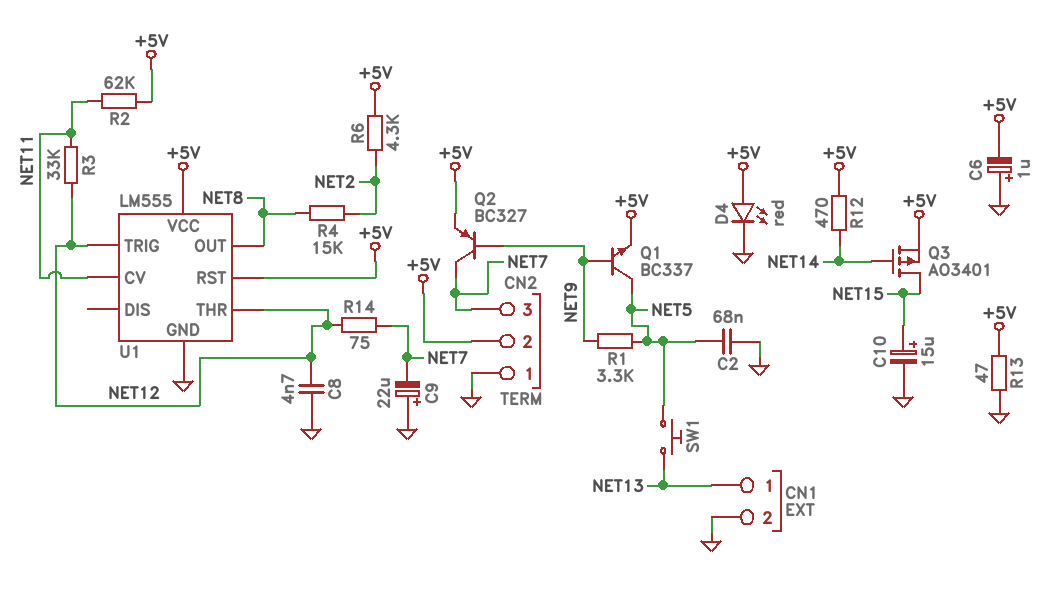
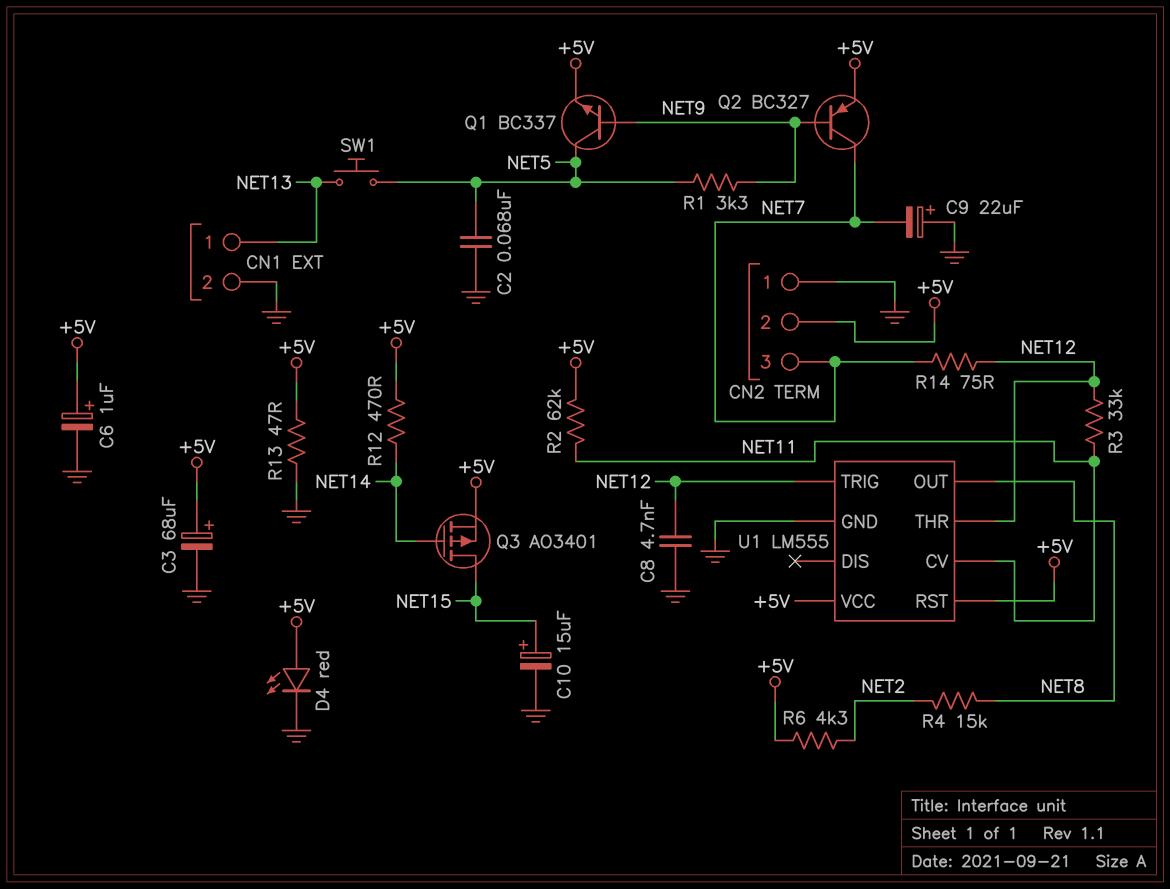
C3: none -> 68uF (plus +5V, minus GND)
C6: 1uF (plus GND, minus +5V) -> 1uF (plus +5V, minus GND)

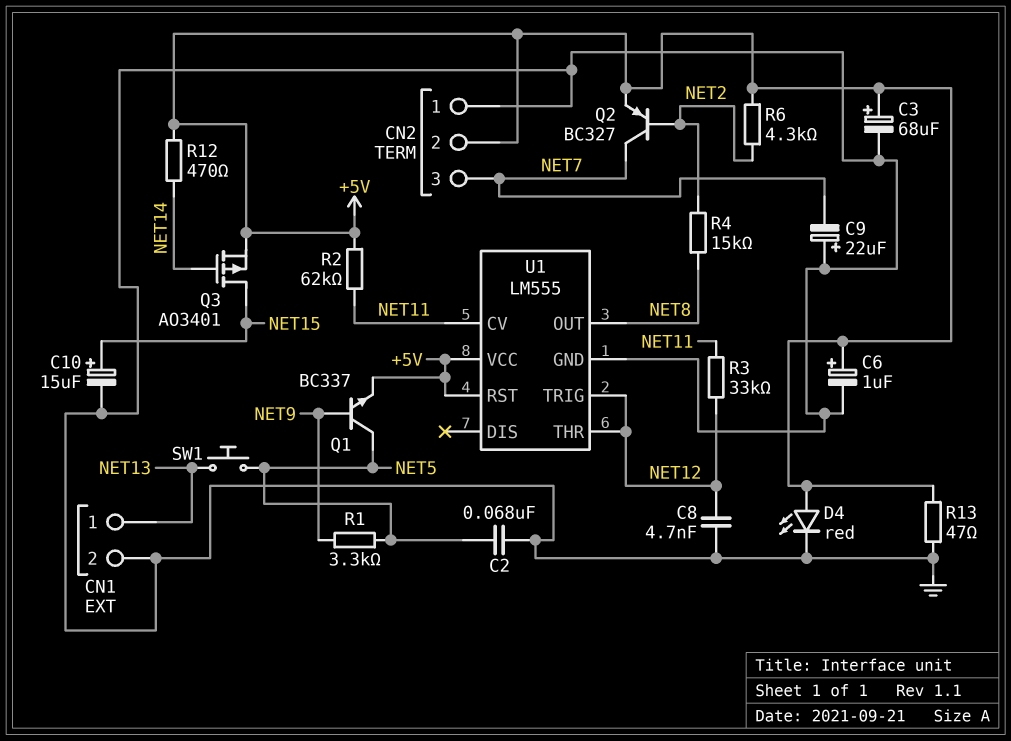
Q2: PNP BC327 (B NET9, C NET7, E +5V) -> PNP BC327 (B NET2, C NET7, E +5V)
R14: 75 (NET7, NET12) -> none

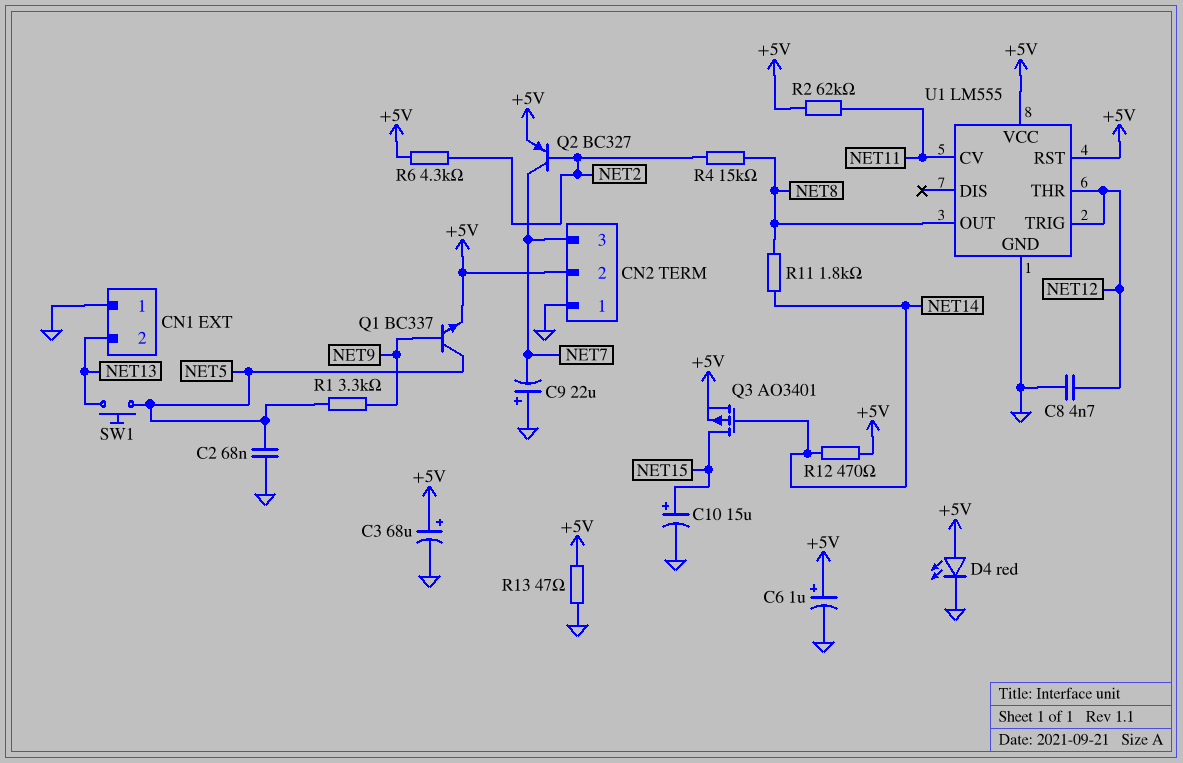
CN1 pin 1: NET13 -> GND
CN1 pin 2: GND -> NET13
R3: 33k (NET11, NET12) -> none
R11: none -> 1.8k (NET8, NET14)

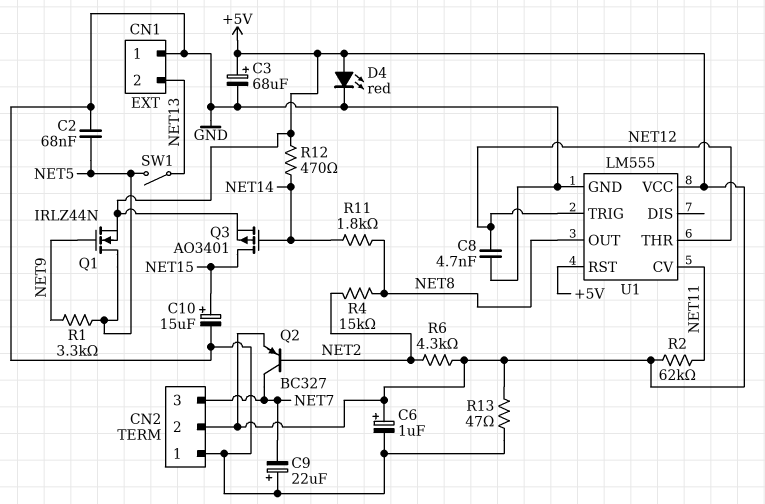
Q1: NPN BC337 (B NET9, C NET5, E +5V) -> NMOS IRLZ44N (G NET9, D NET5, S +5V)
SW1: button (NET5, NET13) -> switch (NET5, NET13)

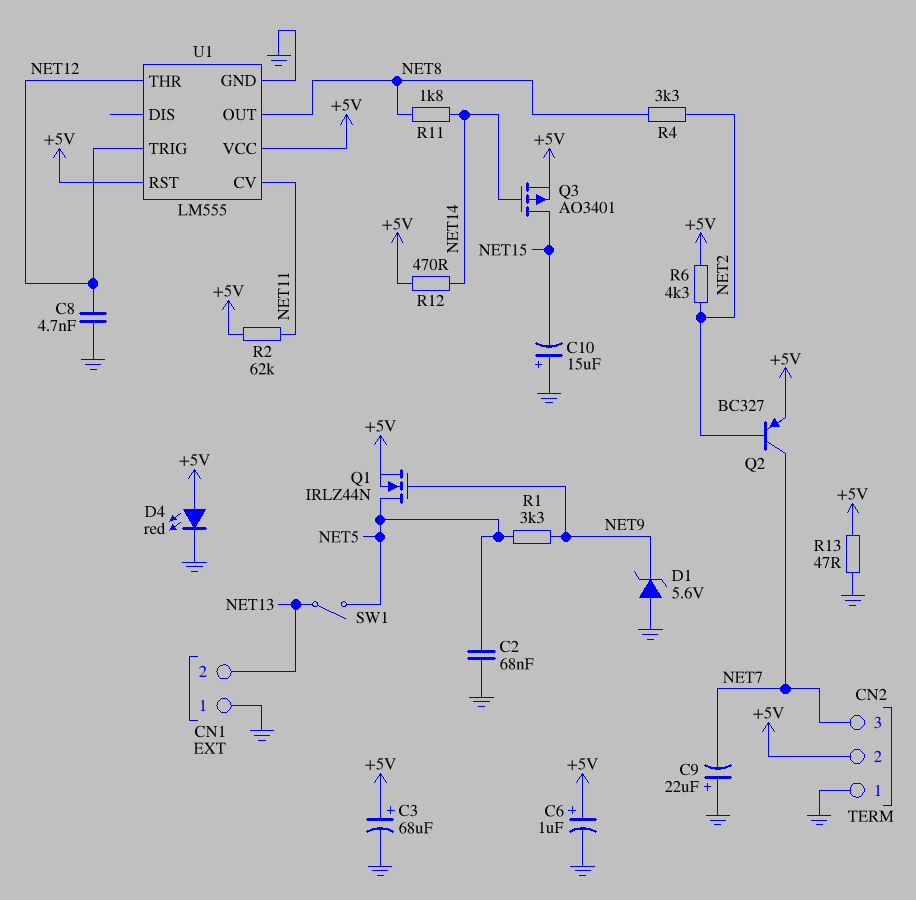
C10: 15uF (plus NET15, minus GND) -> 15uF (plus GND, minus NET15)
D1: none -> zener 5.6V (A GND, K NET9)
R4: 15k (NET2, NET8) -> 3.3k (NET2, NET8)

